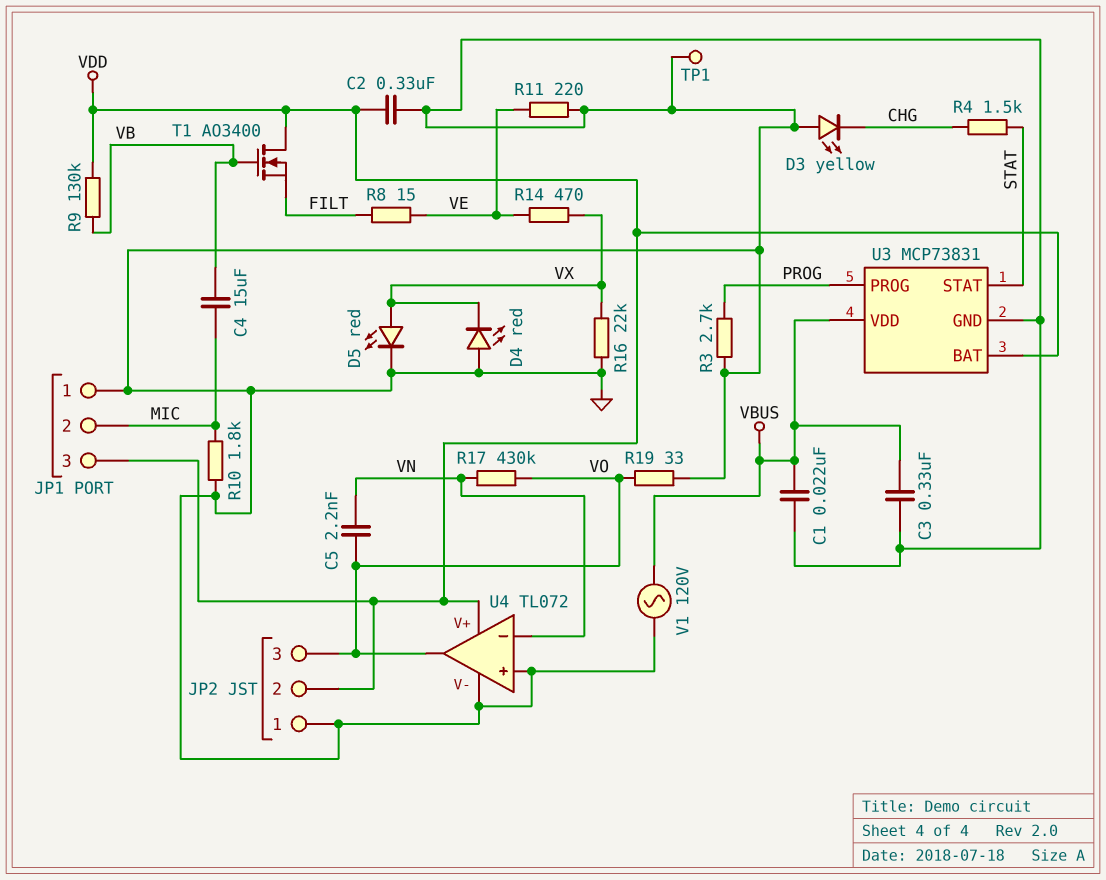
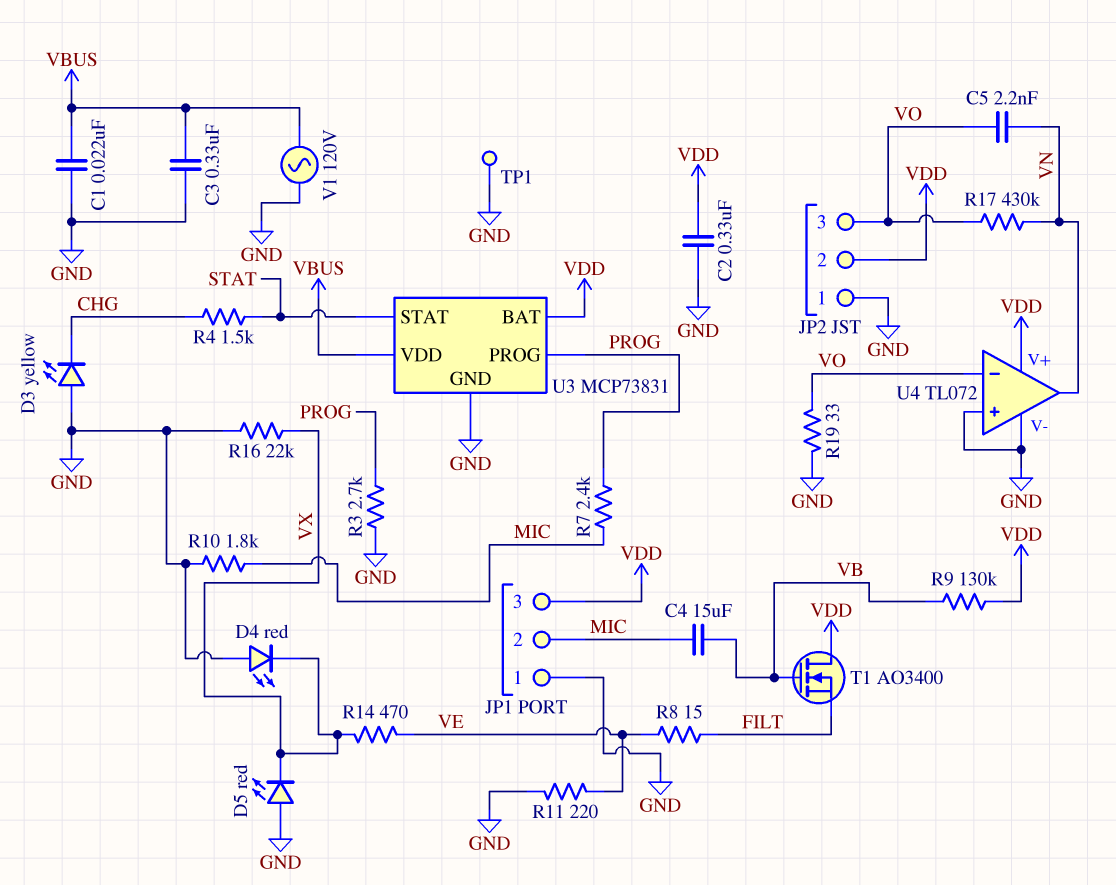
D5: LED red (A VX, K GND) -> LED red (A GND, K VX)
R7: none -> 2.4k (MIC, PROG)
U4 pin in-: VN -> VO
U4 pin out: VO -> VN

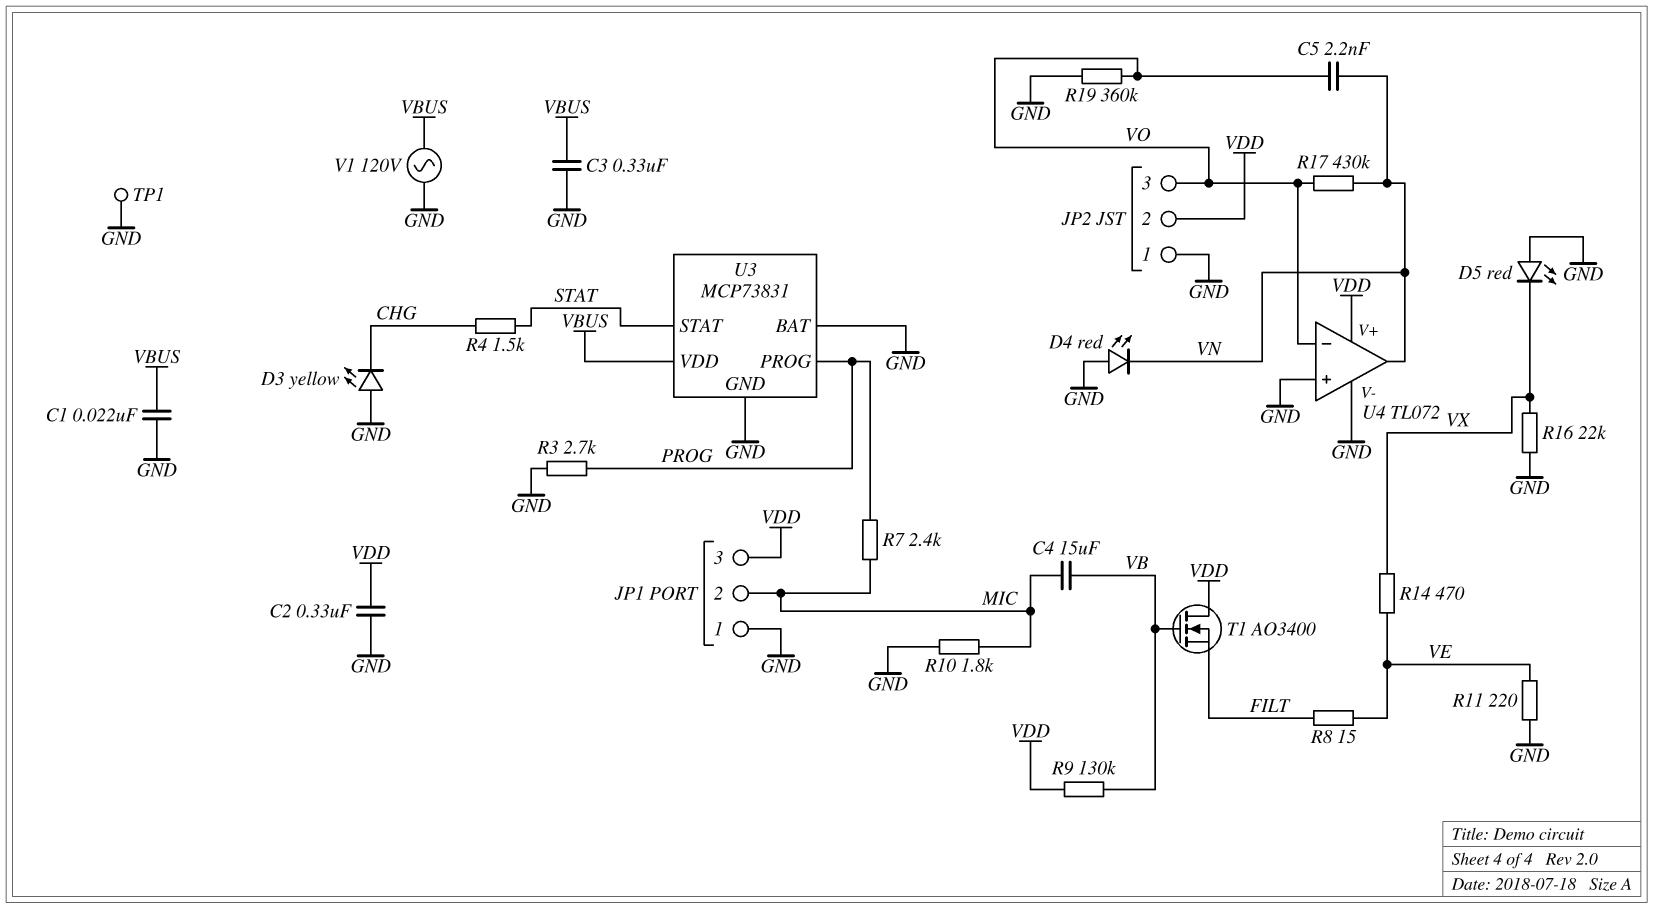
D4: LED red (A GND, K VX) -> LED red (A GND, K VN)
R19: 33 (GND, VO) -> 360k (GND, VO)
U3 pin BAT: VDD -> GND

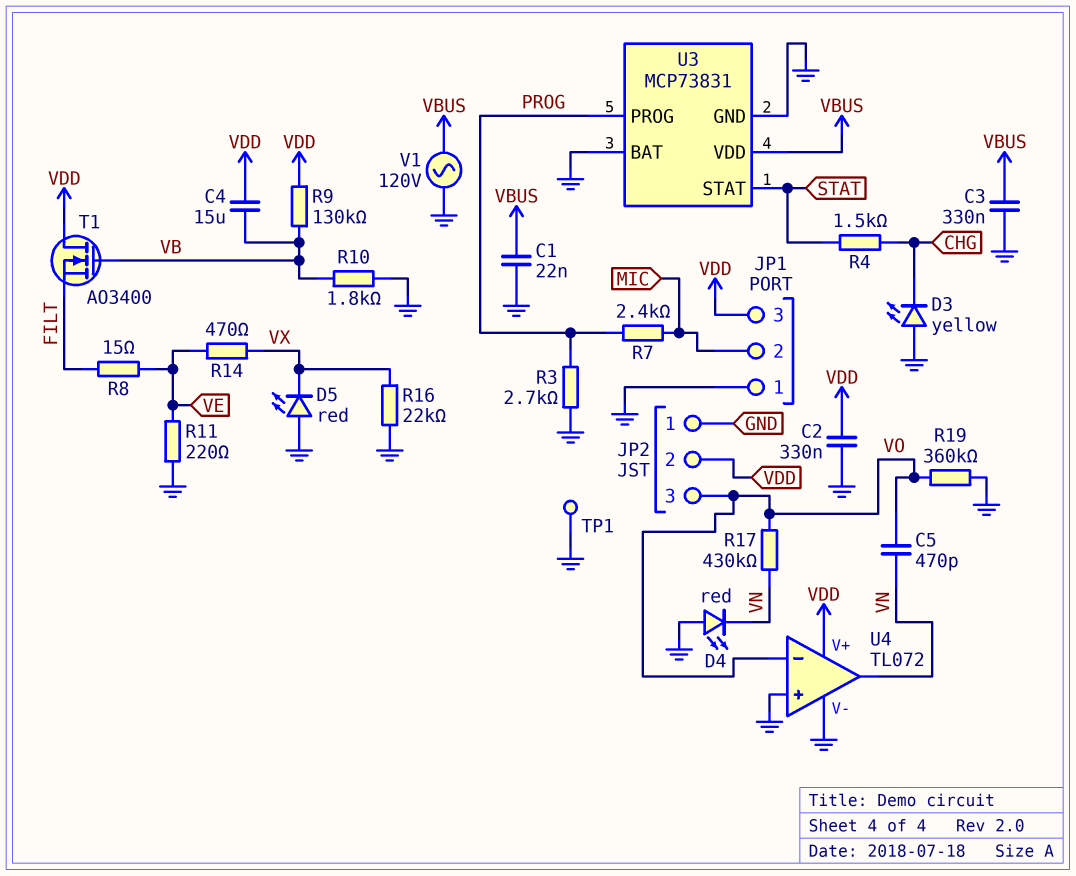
C4: 15uF (MIC, VB) -> 15uF (VB, VDD)
C5: 2.2nF (VN, VO) -> 470pF (VN, VO)
R10: 1.8k (GND, MIC) -> 1.8k (GND, VB)

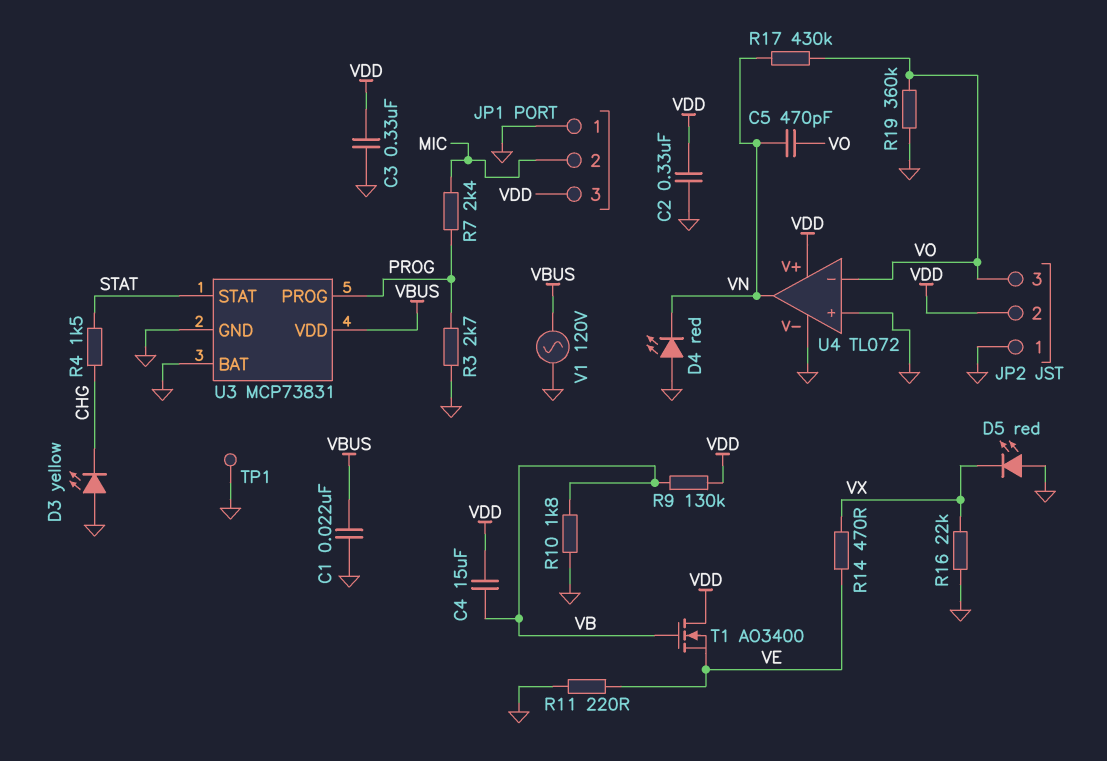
C3: 330nF (GND, VBUS) -> 330nF (GND, VDD)
R8: 15 (FILT, VE) -> none
T1: NMOS AO3400 (G VB, D VDD, S FILT) -> NMOS AO3400 (G VB, D VDD, S VE)

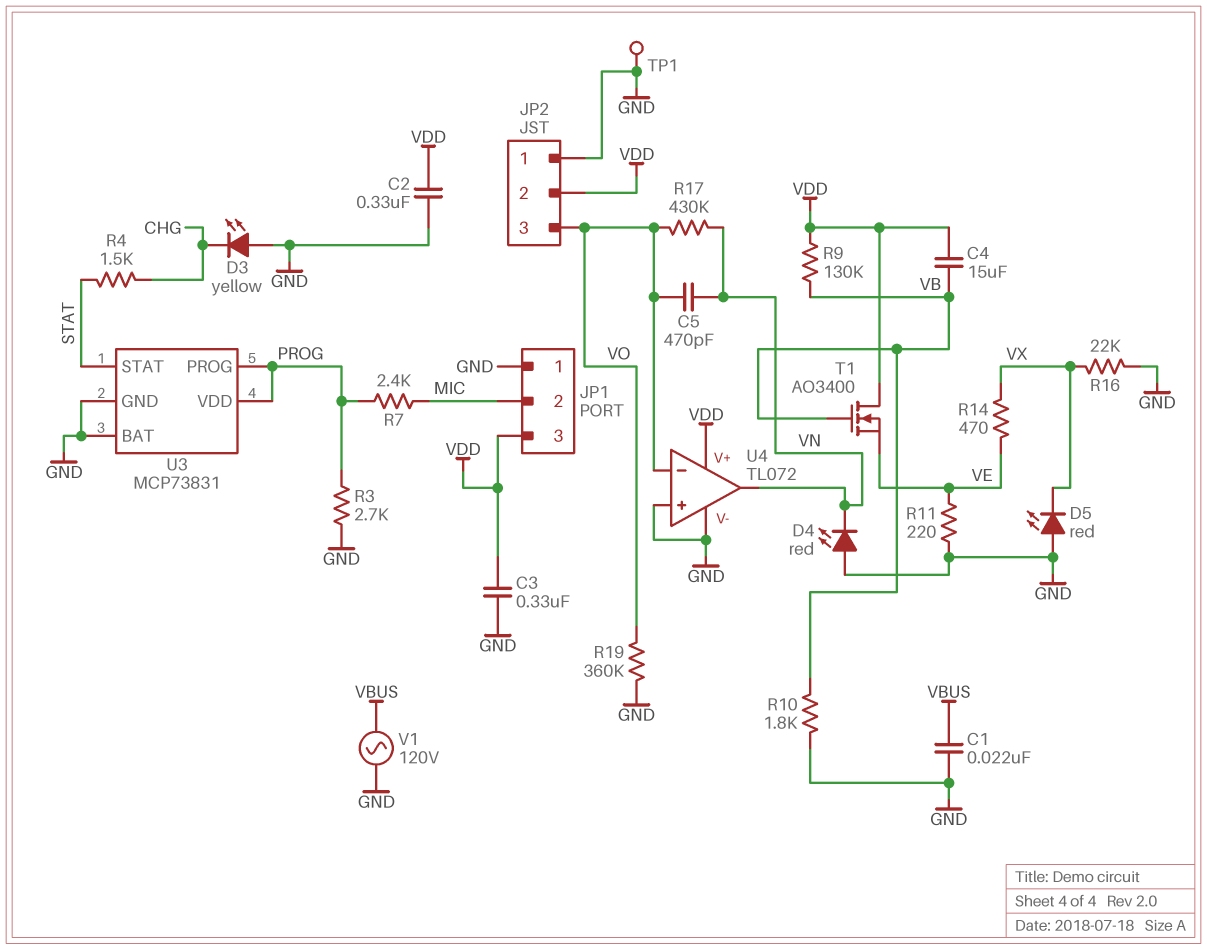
U3 pin VDD: VBUS -> PROG

